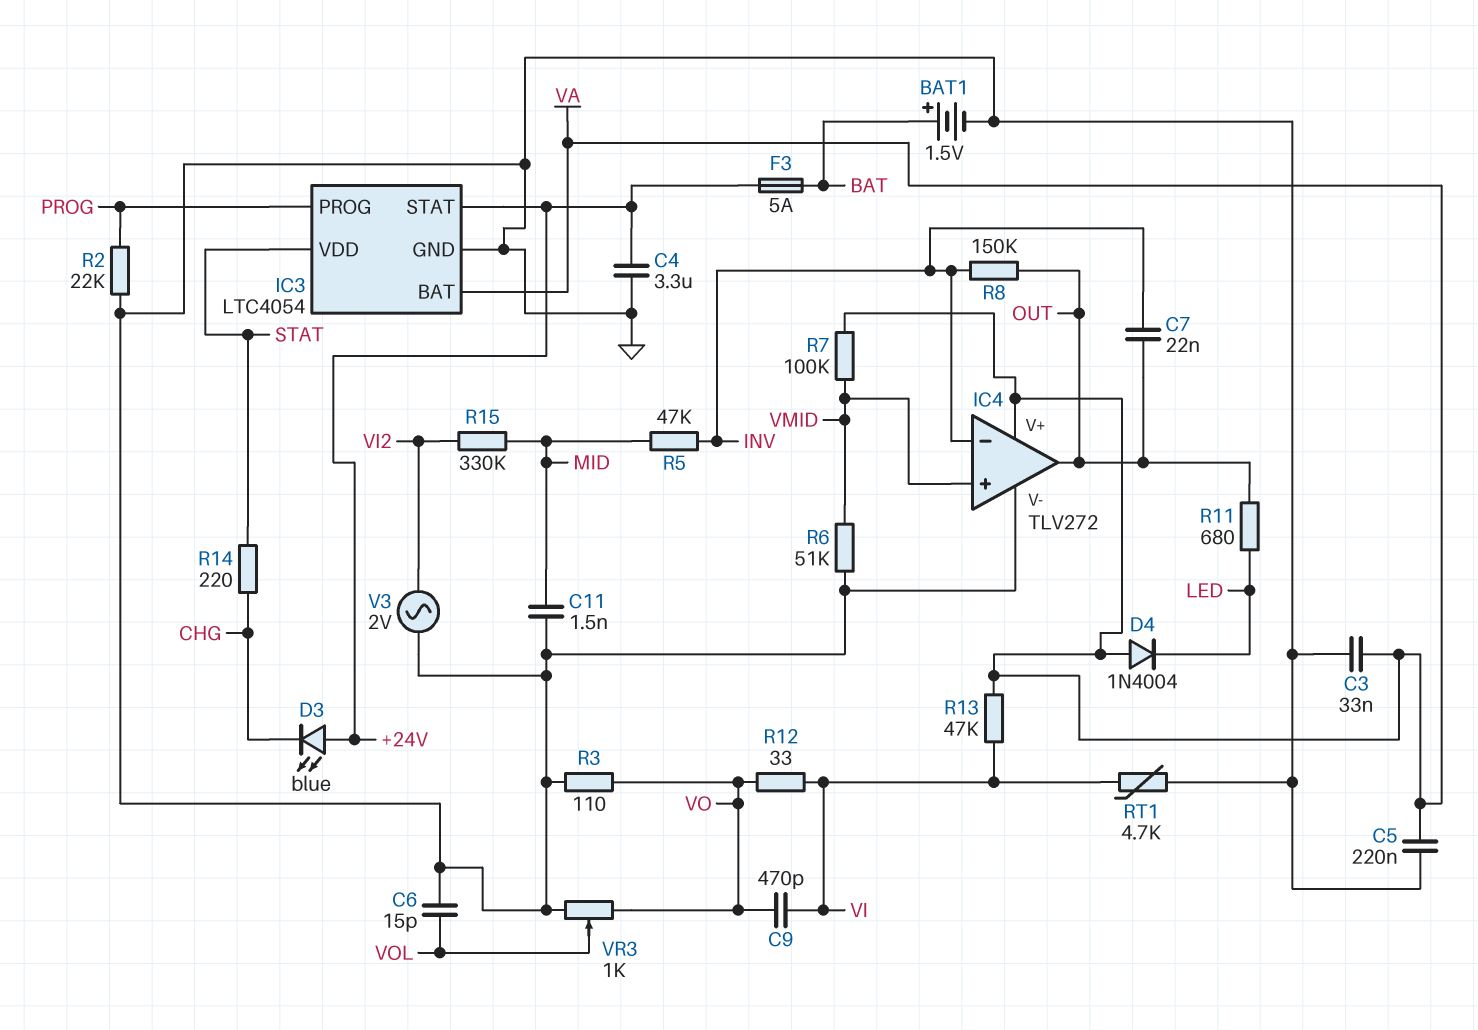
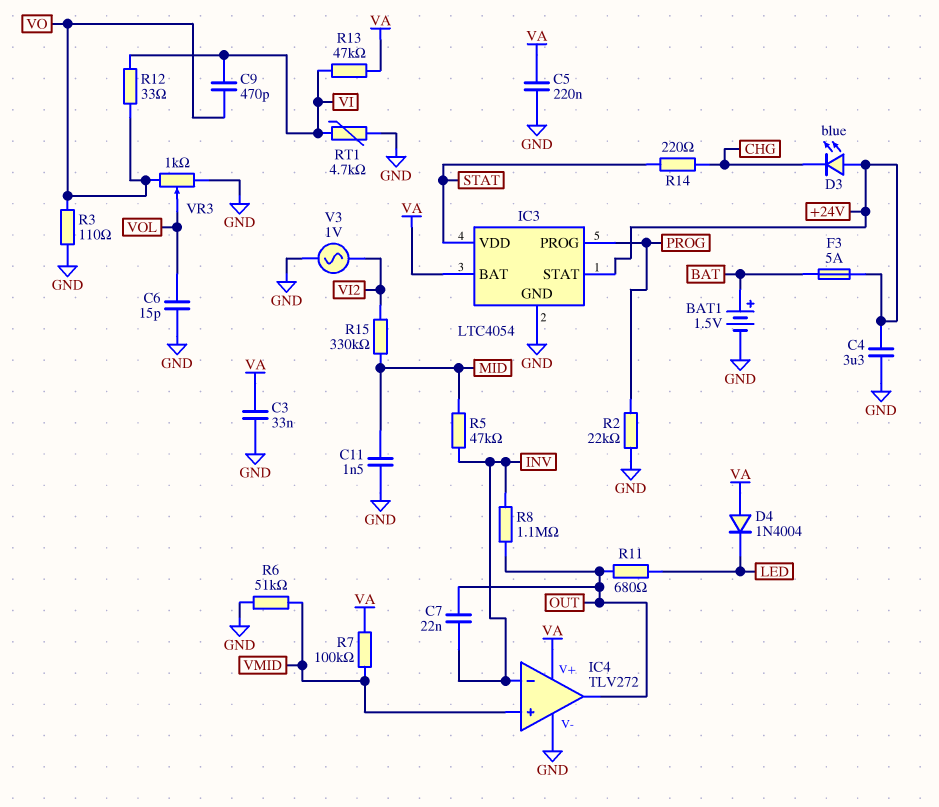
R8: 150k (INV, OUT) -> 1.1M (INV, OUT)
V3: AC 2V (GND, VI2) -> AC 1V (GND, VI2)

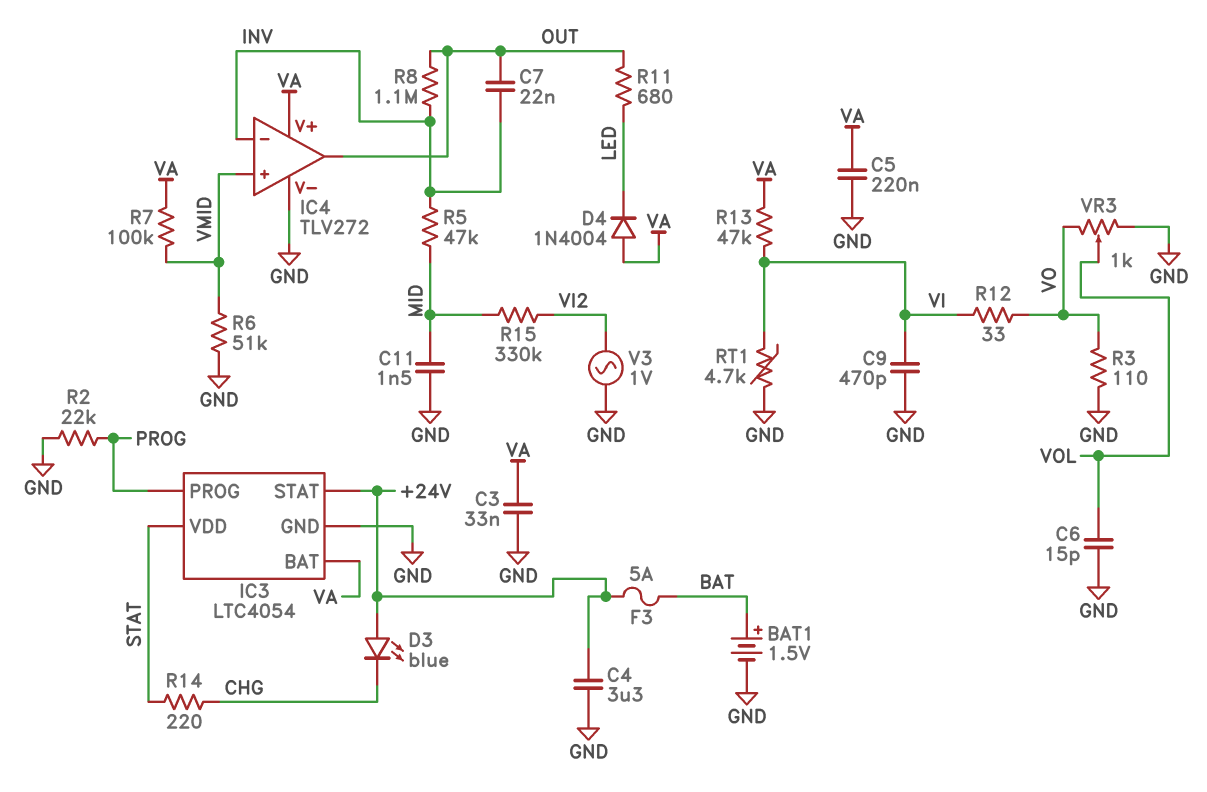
C9: 470pF (VI, VO) -> 470pF (GND, VI)

